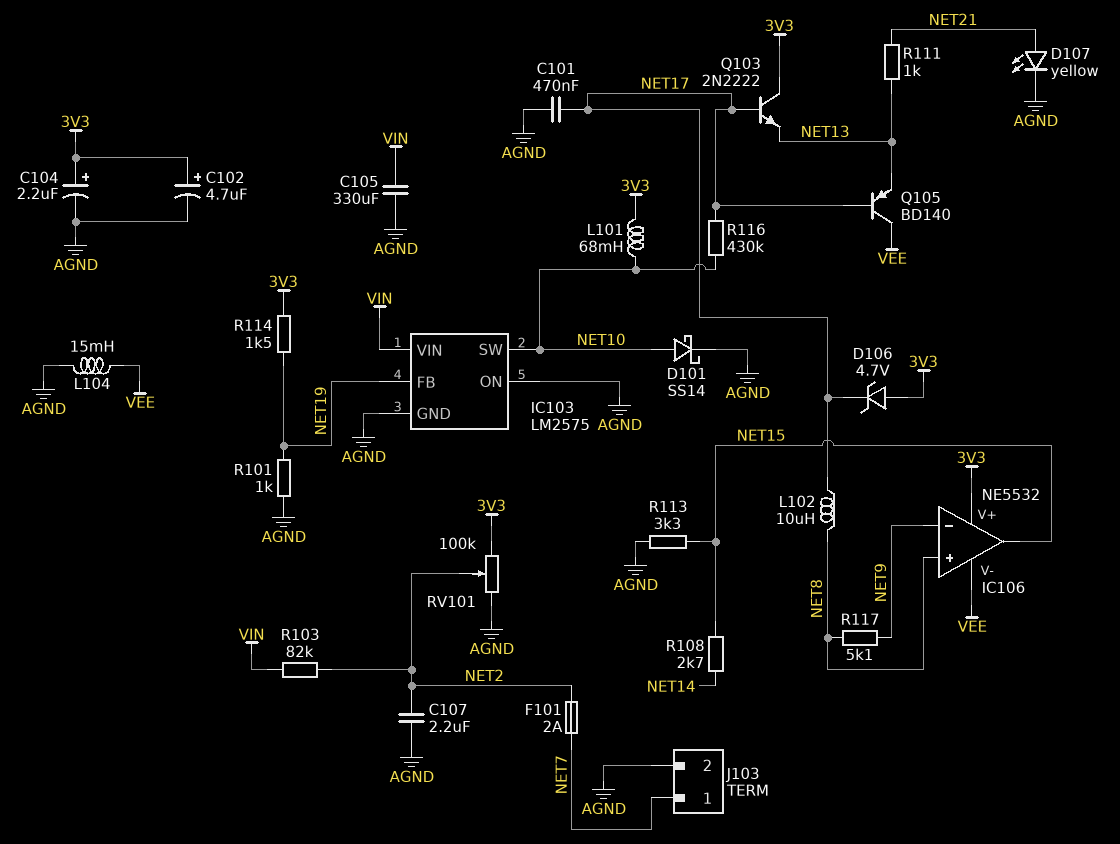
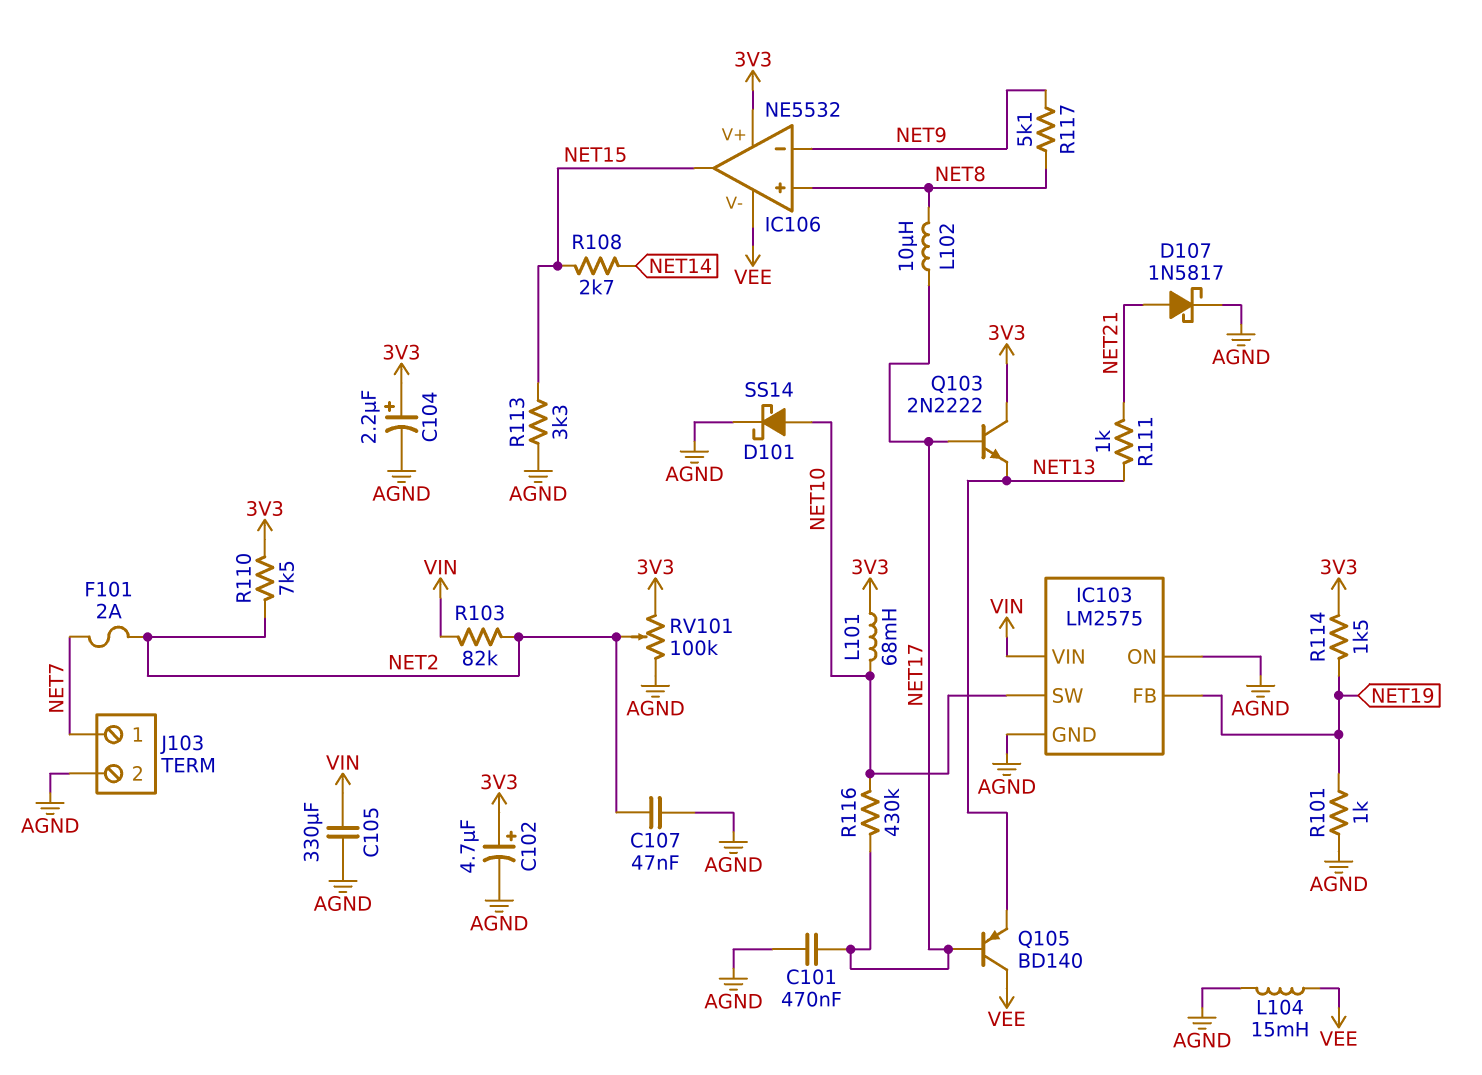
C107: 2.2uF (AGND, NET2) -> 47nF (AGND, NET2)
D106: zener 4.7V (A 3V3, K NET17) -> none
D107: LED yellow (A NET21, K AGND) -> schottky 1N5817 (A NET21, K AGND)
R110: none -> 7.5k (3V3, NET2)

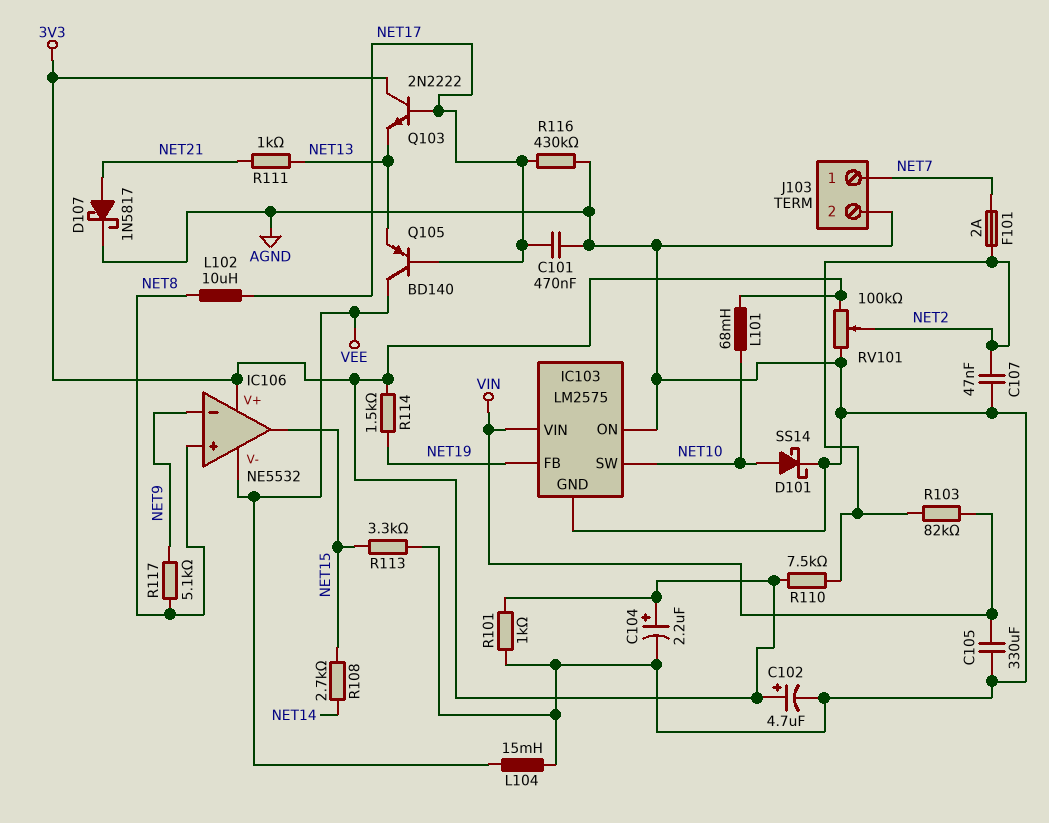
R101: 1k (AGND, NET19) -> 1k (3V3, AGND)
R116: 430k (NET10, NET17) -> 430k (AGND, NET17)

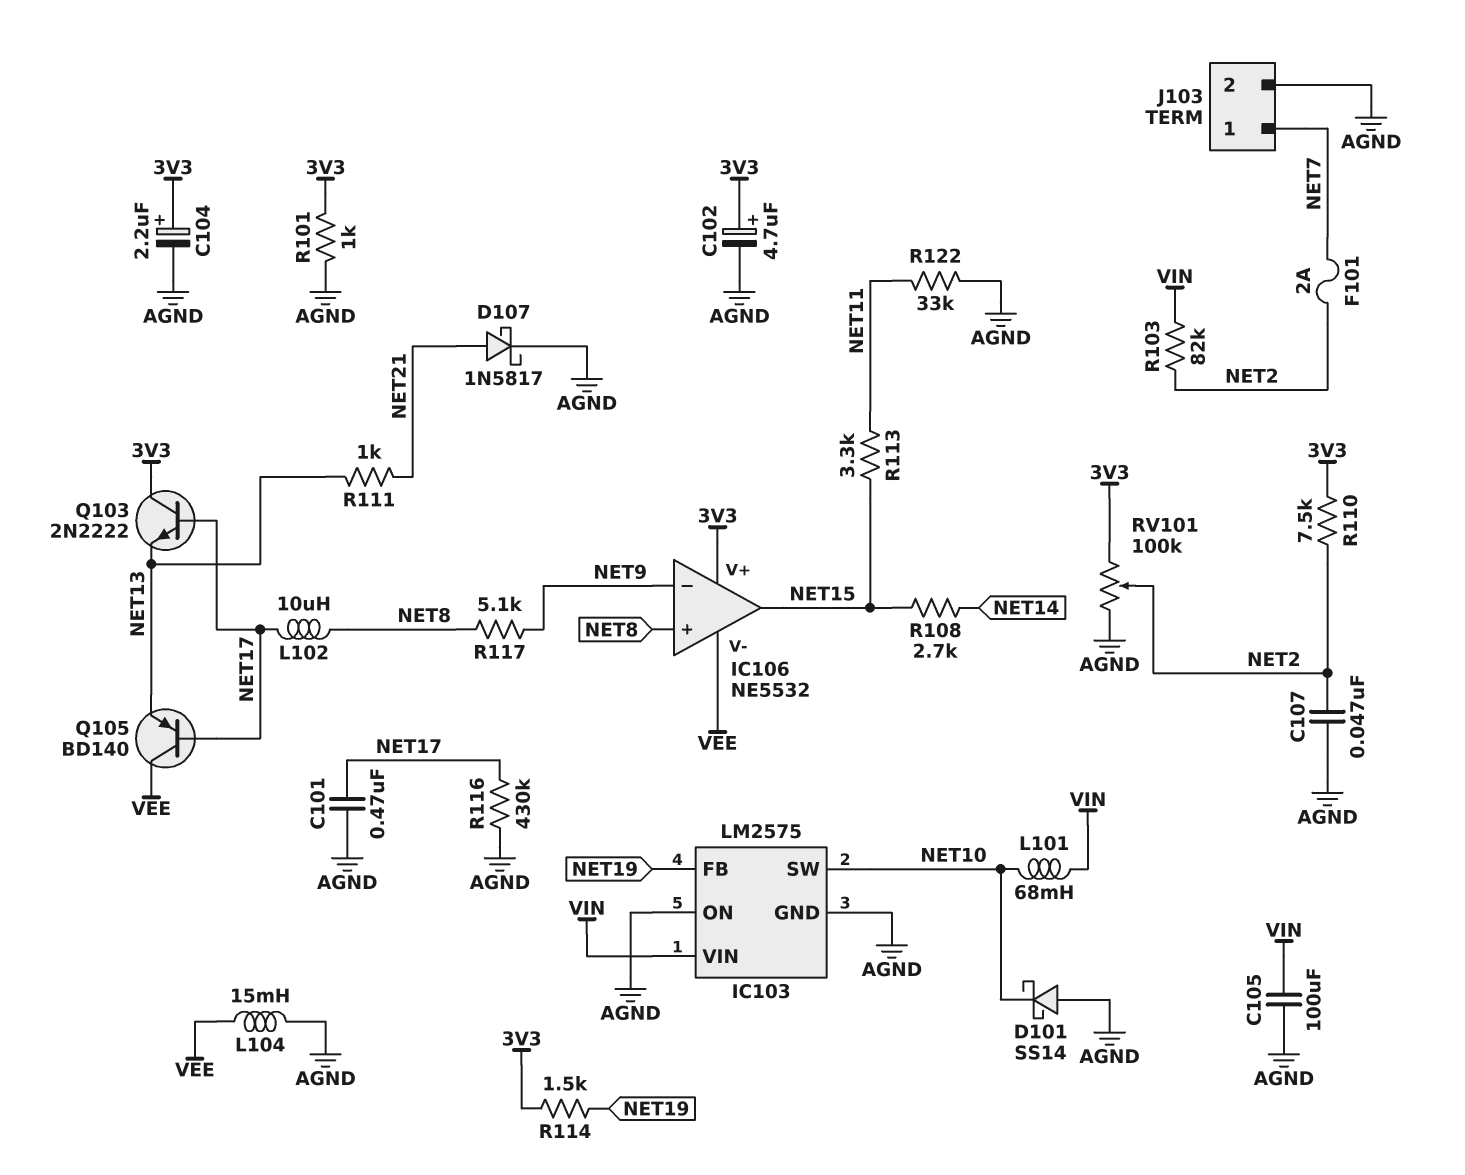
C105: 330uF (AGND, VIN) -> 100uF (AGND, VIN)
D101: schottky SS14 (A NET10, K AGND) -> schottky SS14 (A AGND, K NET10)
L101: 68mH (3V3, NET10) -> 68mH (NET10, VIN)
R113: 3.3k (AGND, NET15) -> 3.3k (NET11, NET15)
R122: none -> 33k (AGND, NET11)

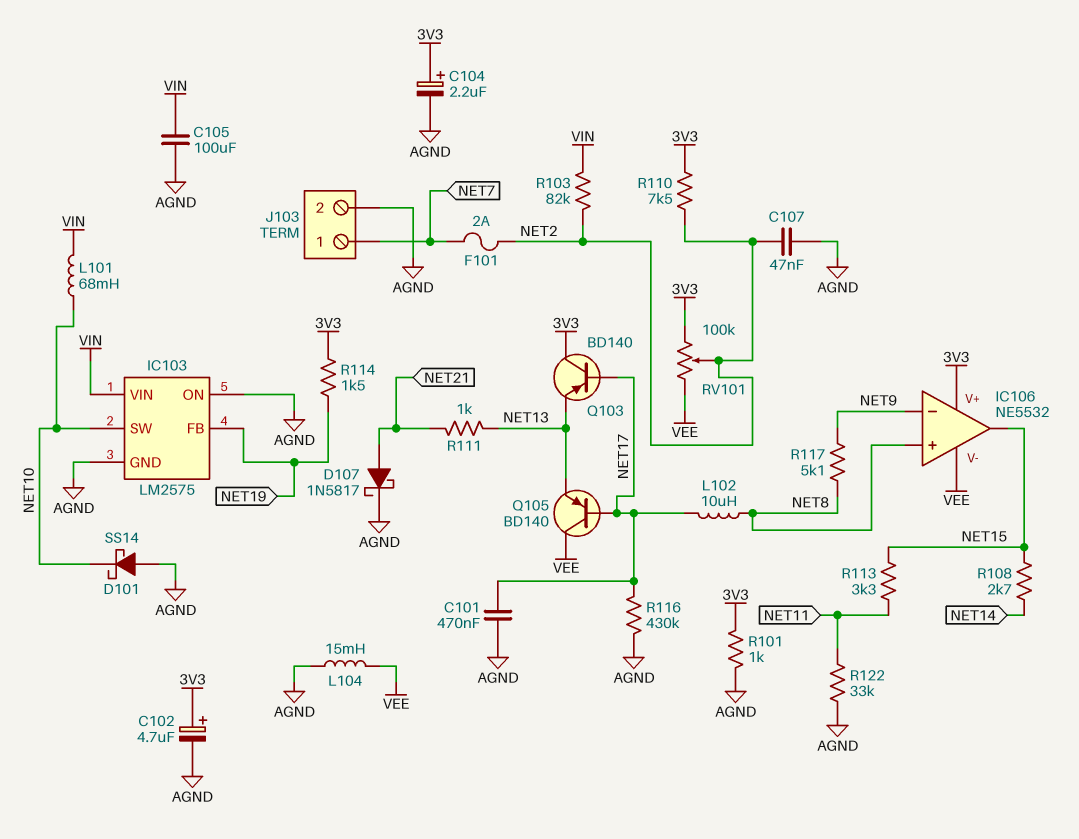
Q103: NPN 2N2222 (B NET17, C 3V3, E NET13) -> PNP BD140 (B NET17, C 3V3, E NET13)
RV101: 100k (3V3, AGND, wiper NET2) -> 100k (3V3, VEE, wiper NET2)

